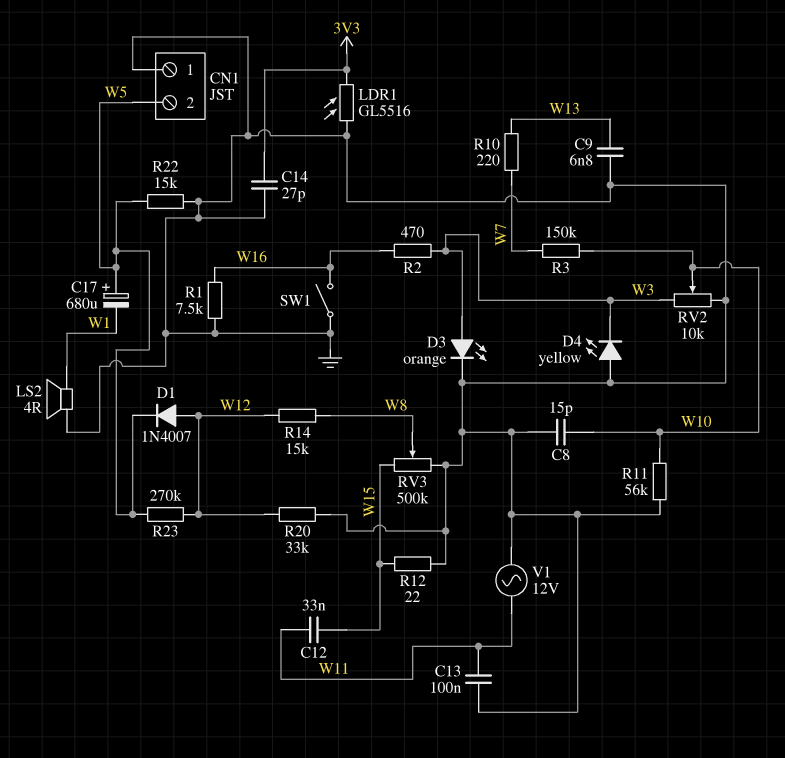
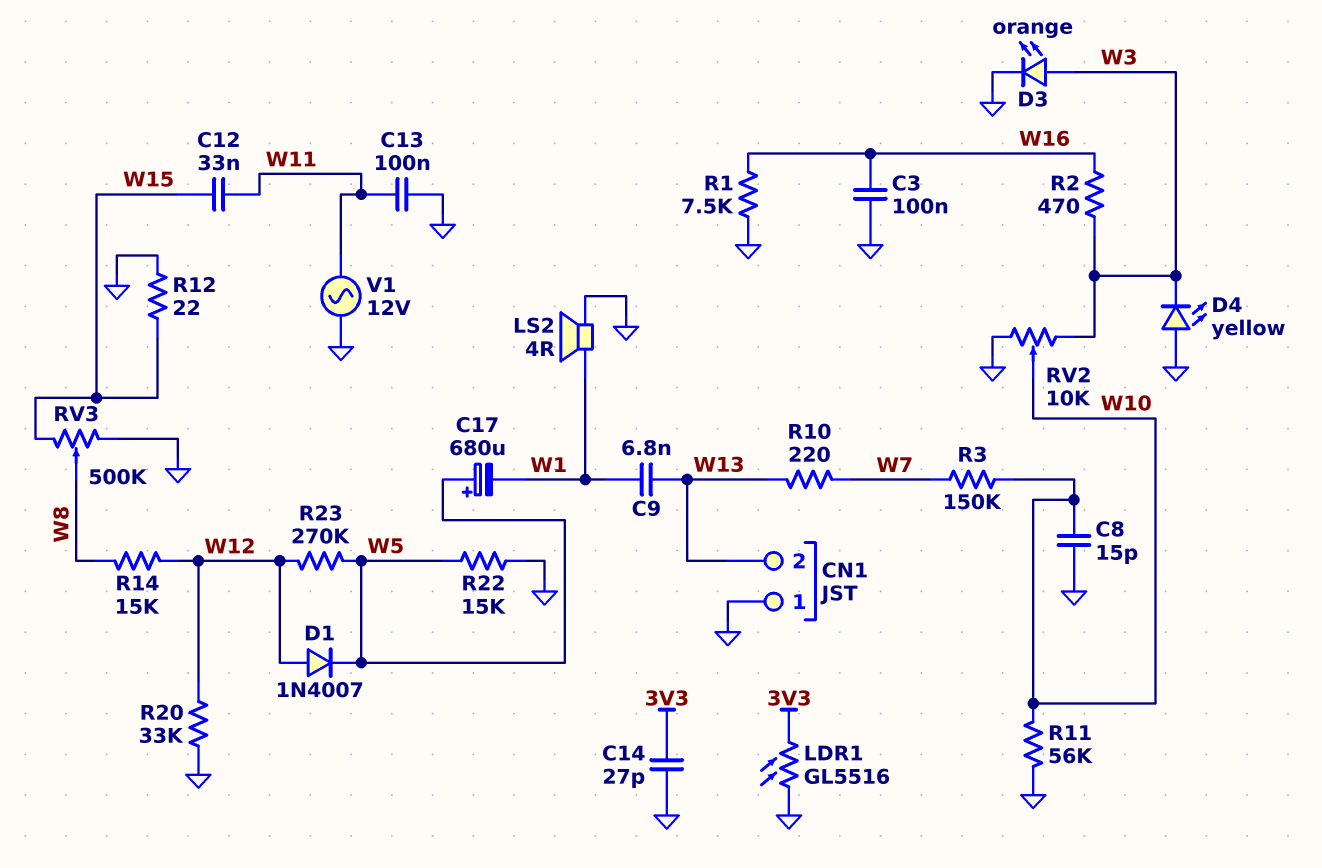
C3: none -> 100nF (GND, W16)
C9: 6.8nF (GND, W13) -> 6.8nF (W1, W13)
CN1 pin 2: W5 -> W13
SW1: switch (GND, W16) -> none

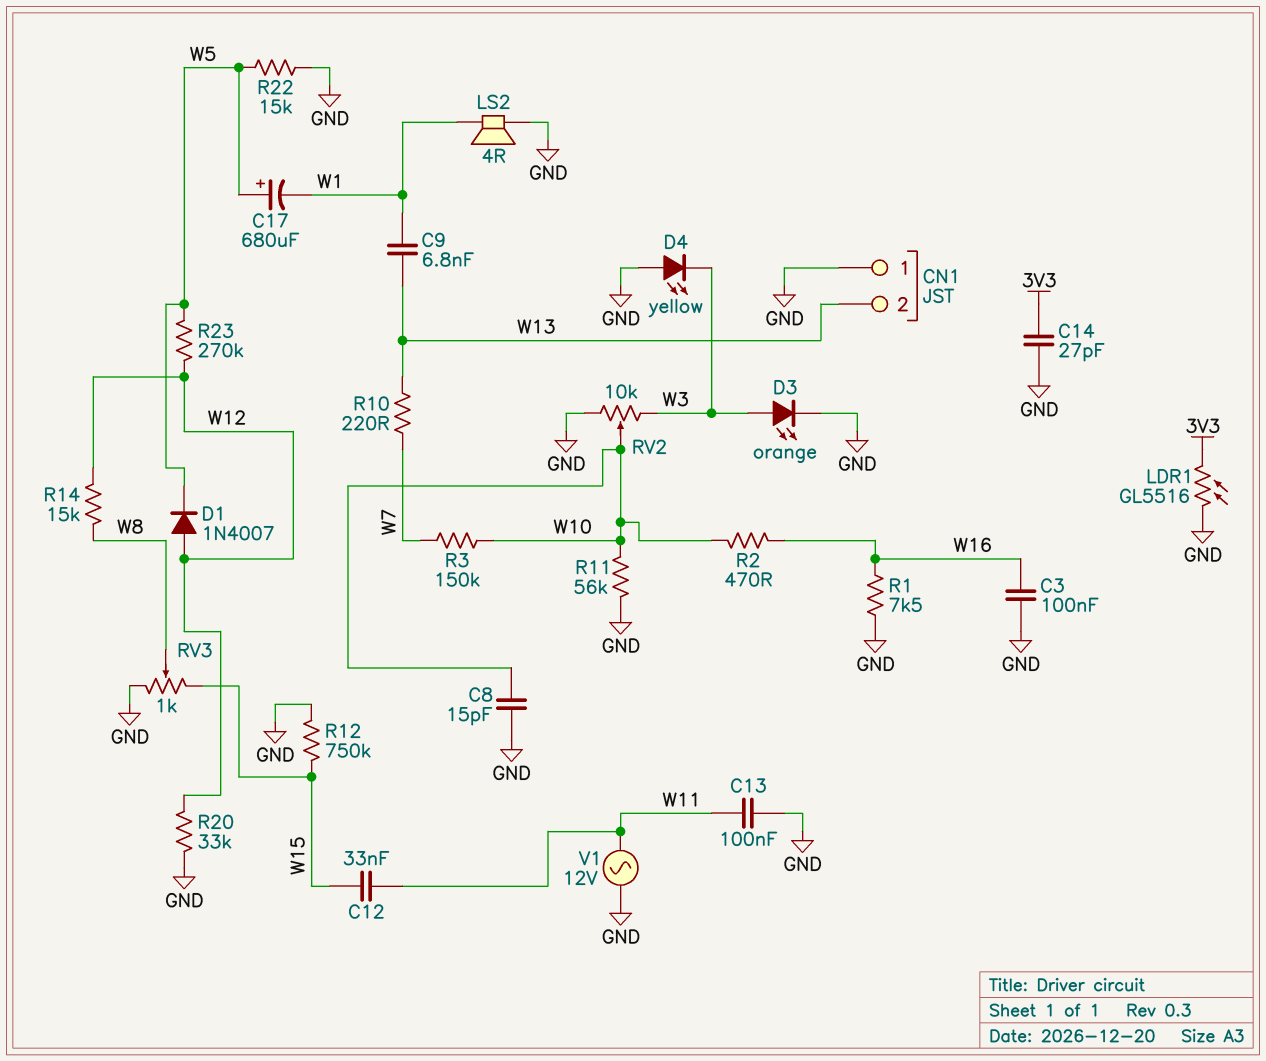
R2: 470 (W3, W16) -> 470 (W10, W16)
R12: 22 (GND, W15) -> 750k (GND, W15)
RV3: 500k (GND, W15, wiper W8) -> 1k (GND, W15, wiper W8)

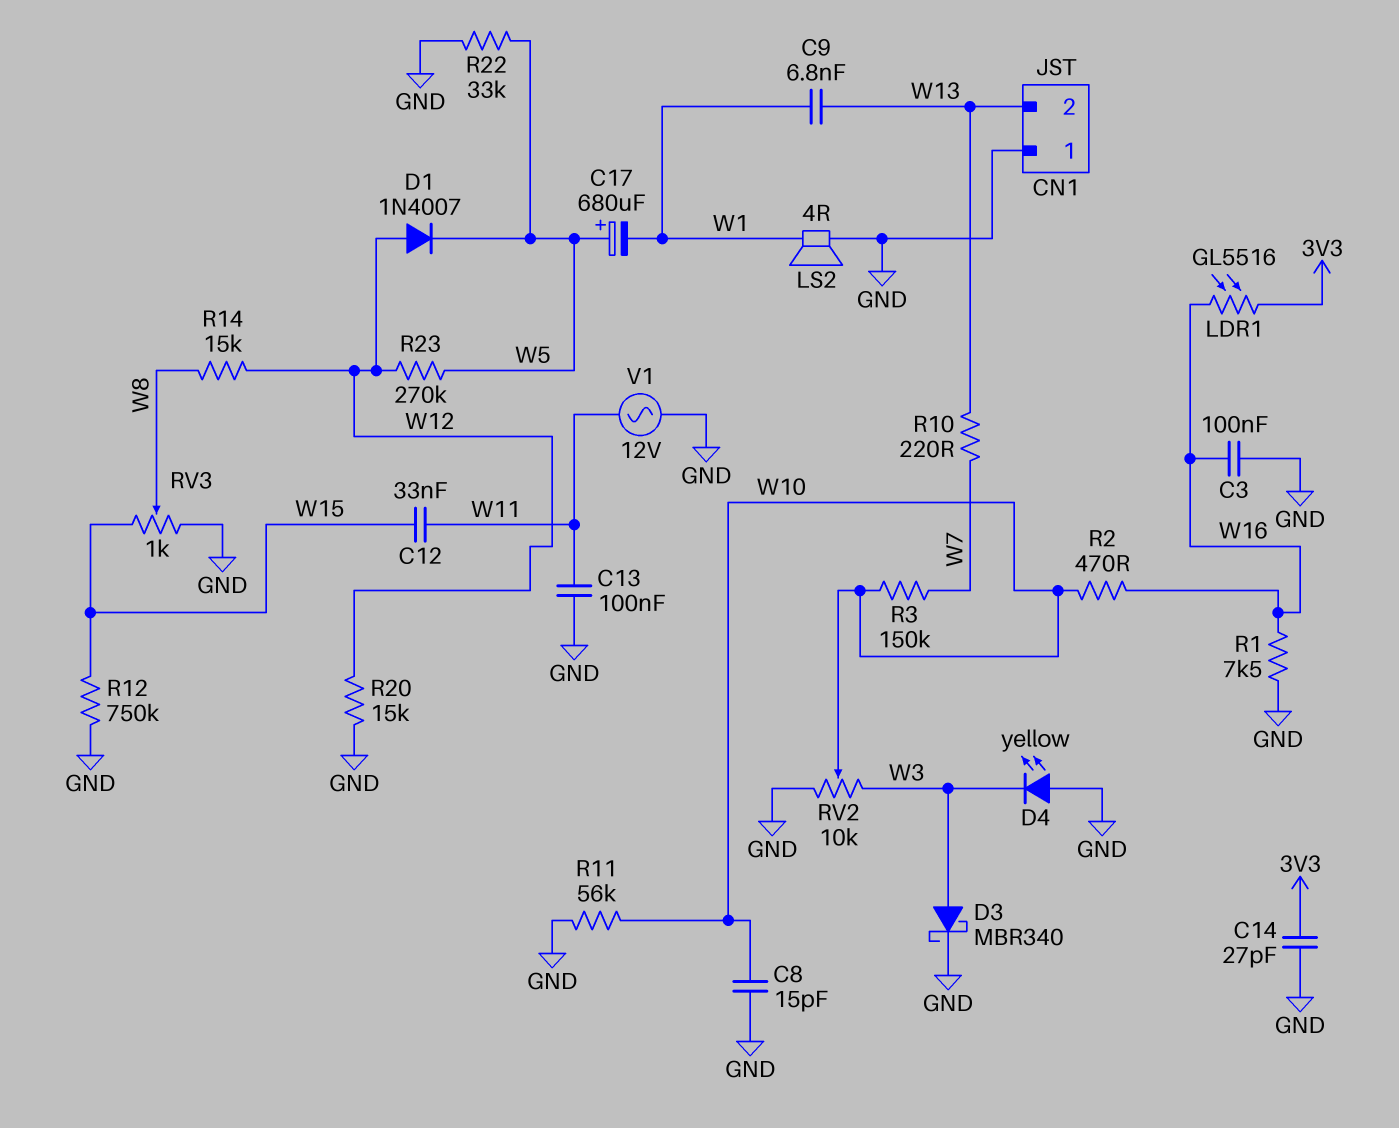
D3: LED orange (A W3, K GND) -> schottky MBR340 (A W3, K GND)
LDR1: GL5516 (3V3, GND) -> GL5516 (3V3, W16)
R20: 33k (GND, W12) -> 15k (GND, W12)
R22: 15k (GND, W5) -> 33k (GND, W5)

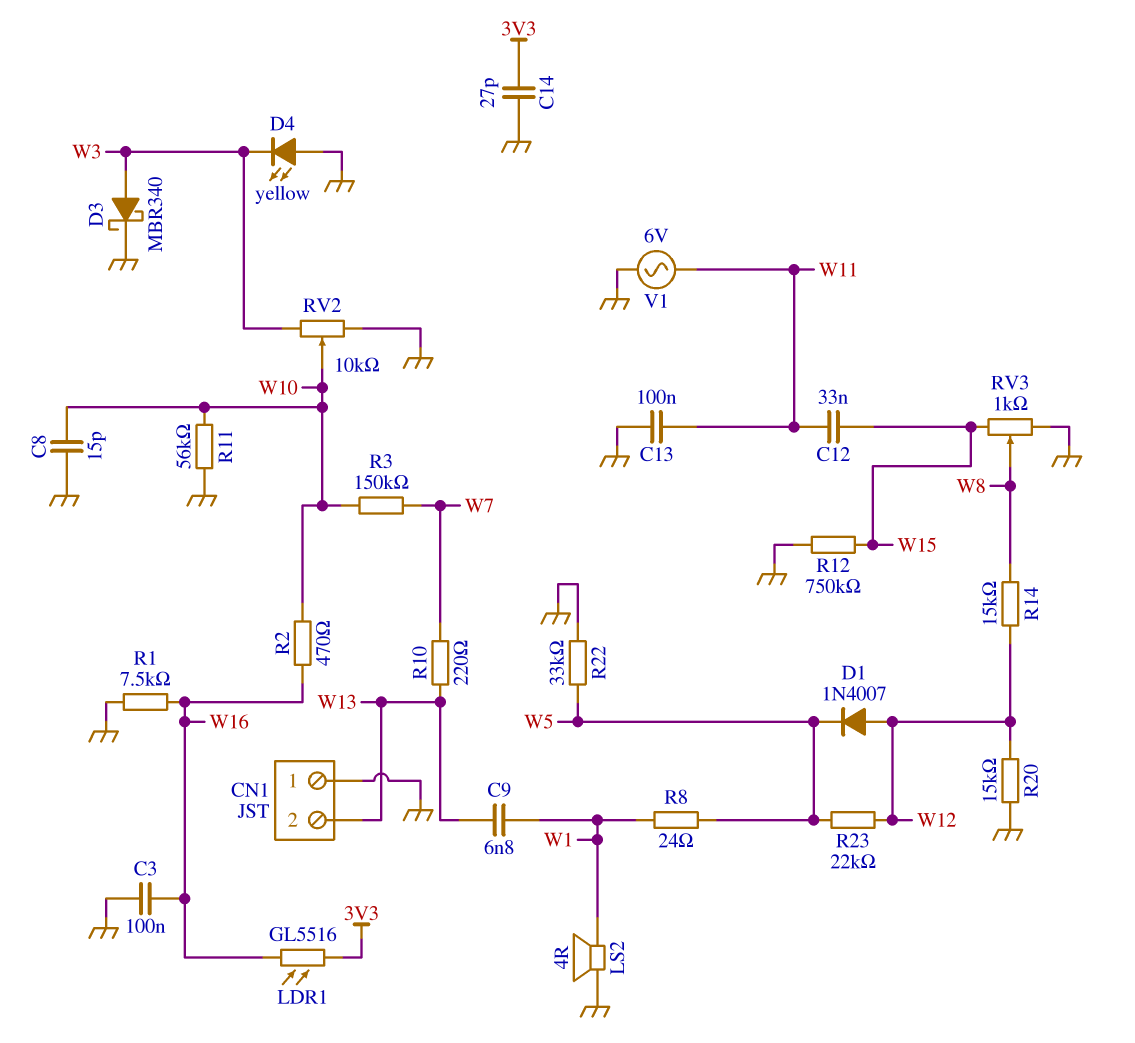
C17: 680uF (plus W5, minus W1) -> none
R8: none -> 24 (W1, W5)
R23: 270k (W5, W12) -> 22k (W5, W12)
V1: AC 12V (GND, W11) -> AC 6V (GND, W11)

